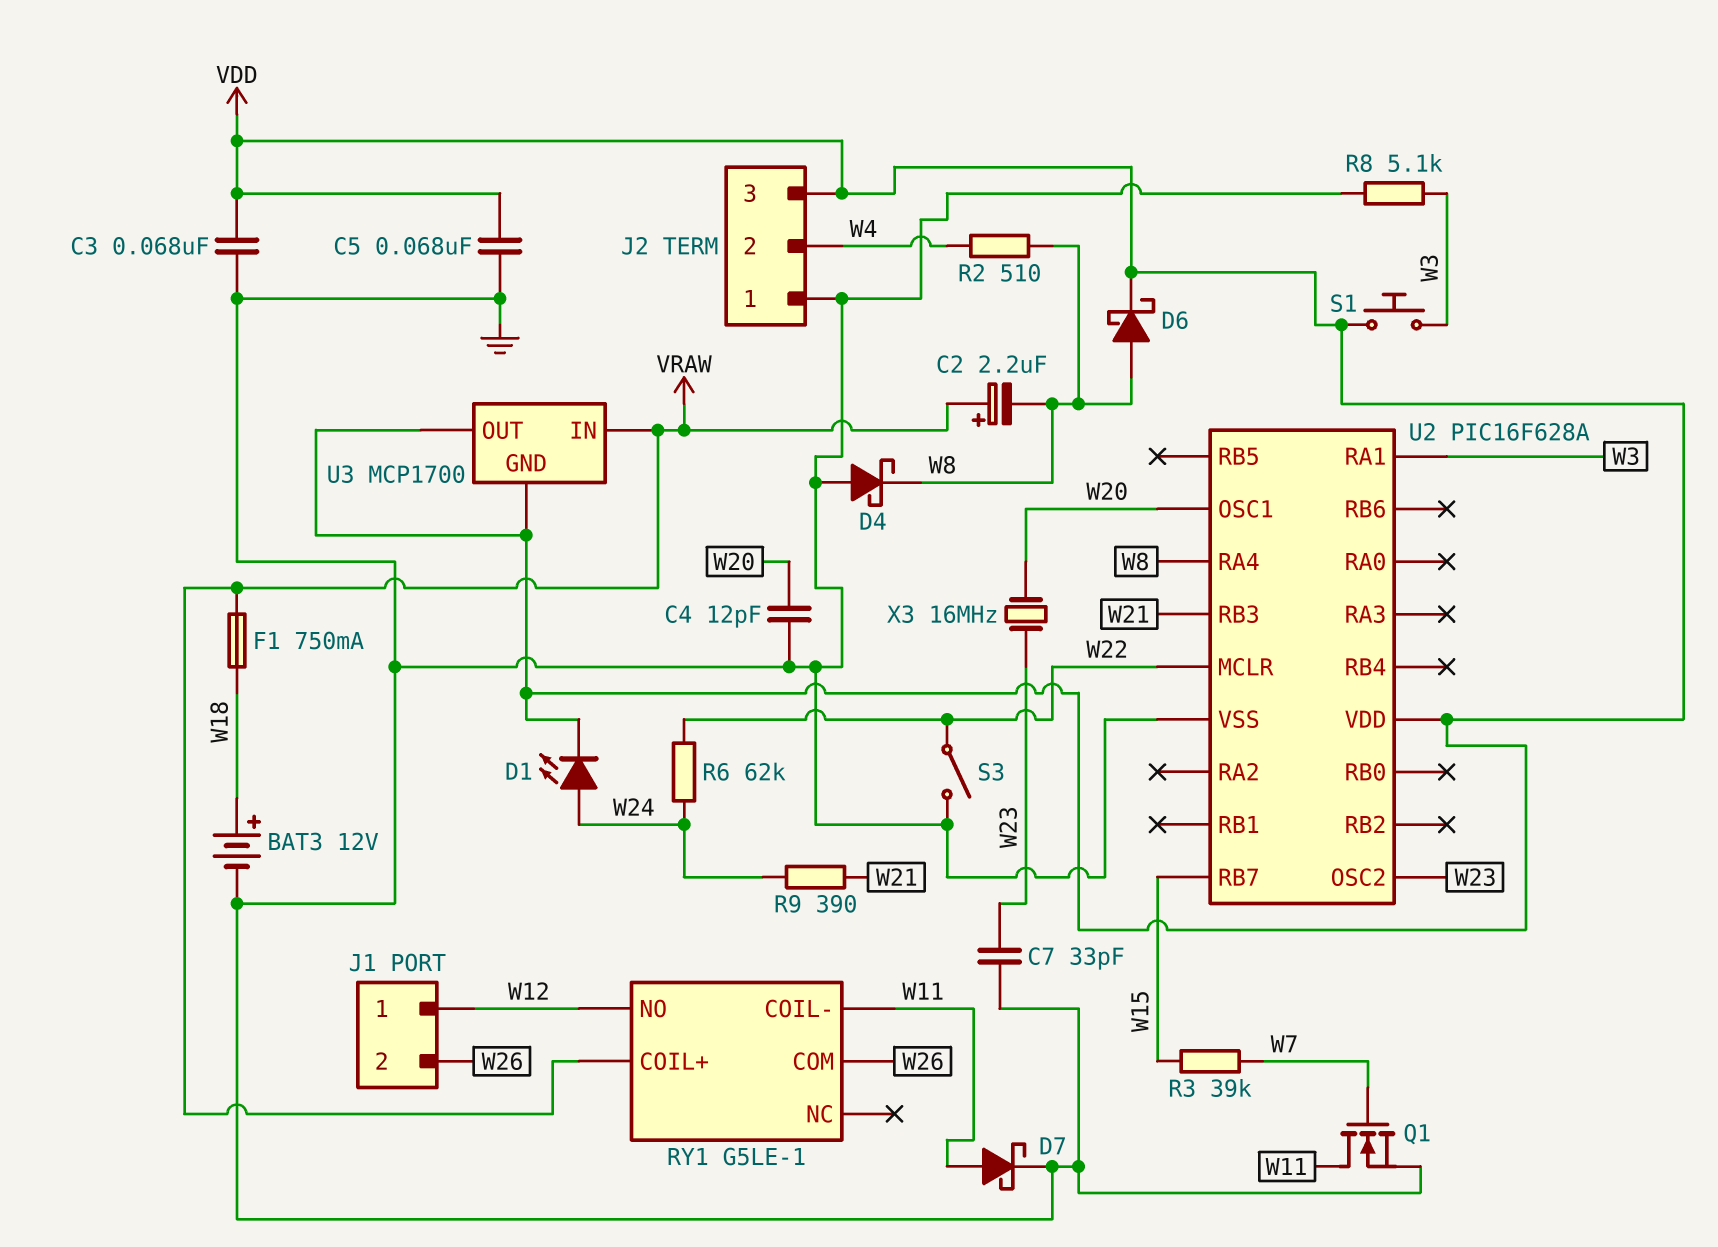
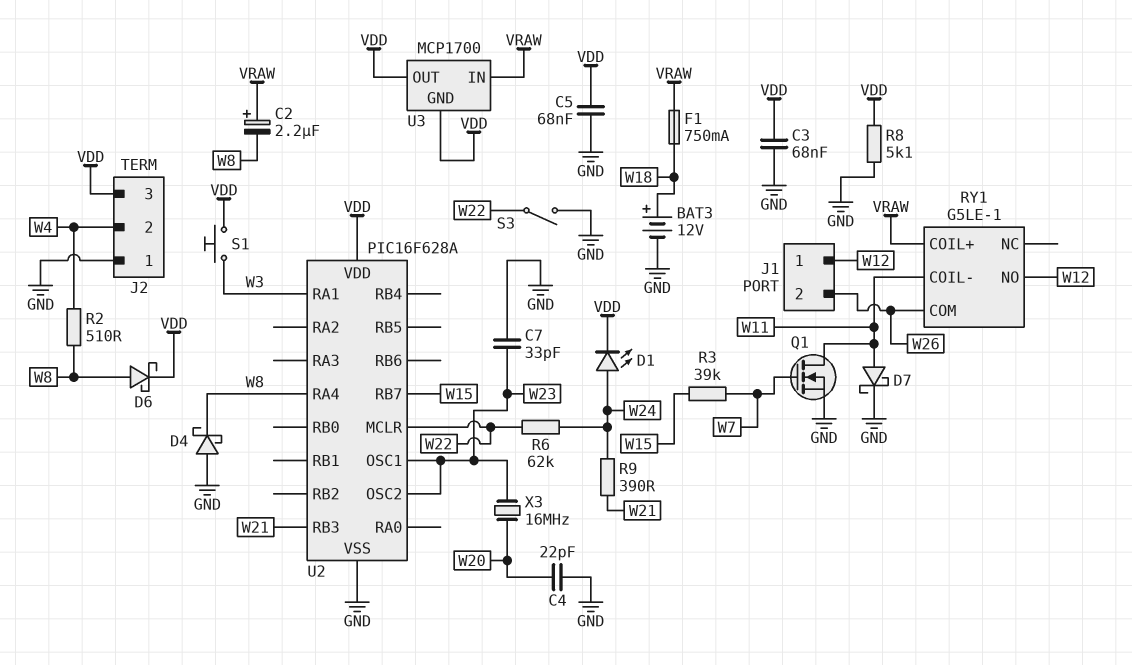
C4: 12pF (GND, W20) -> 22pF (GND, W20)
R8: 5.1k (GND, W3) -> 5.1k (GND, VDD)
U2 pin OSC1: W20 -> W23

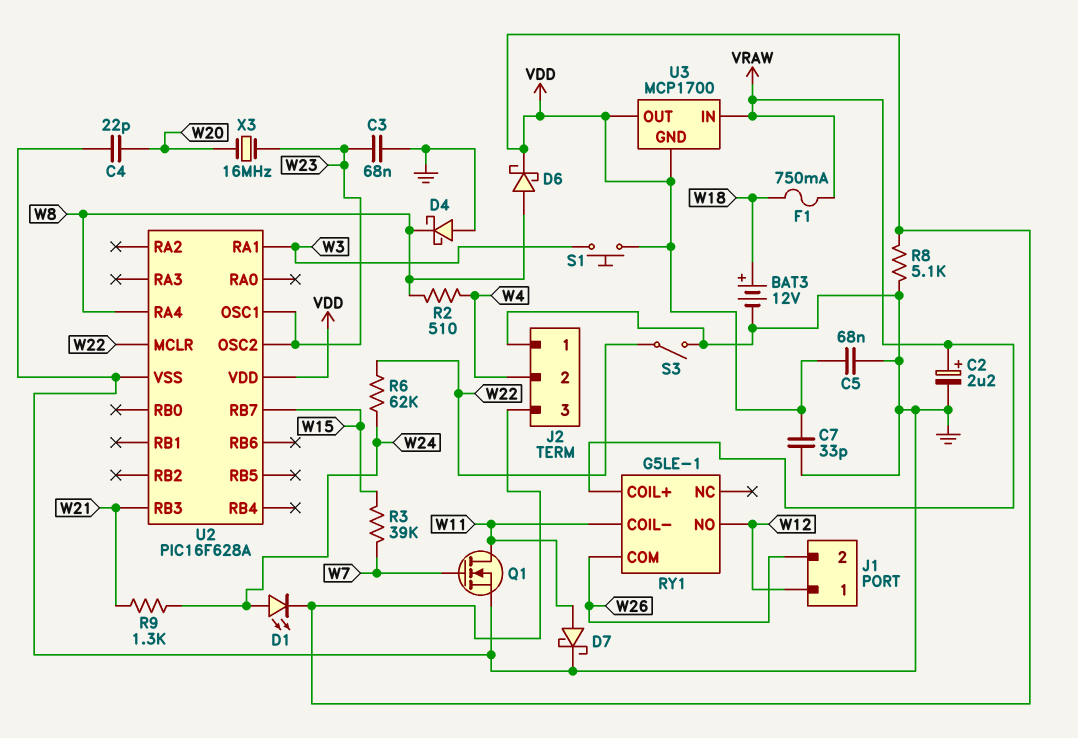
C2: 2.2uF (plus VRAW, minus W8) -> 2.2uF (plus VRAW, minus GND)
C3: 68nF (GND, VDD) -> 68nF (GND, W23)
C7: 33pF (GND, W23) -> 33pF (GND, VDD)
R9: 390 (W21, W24) -> 1.3k (W21, W24)

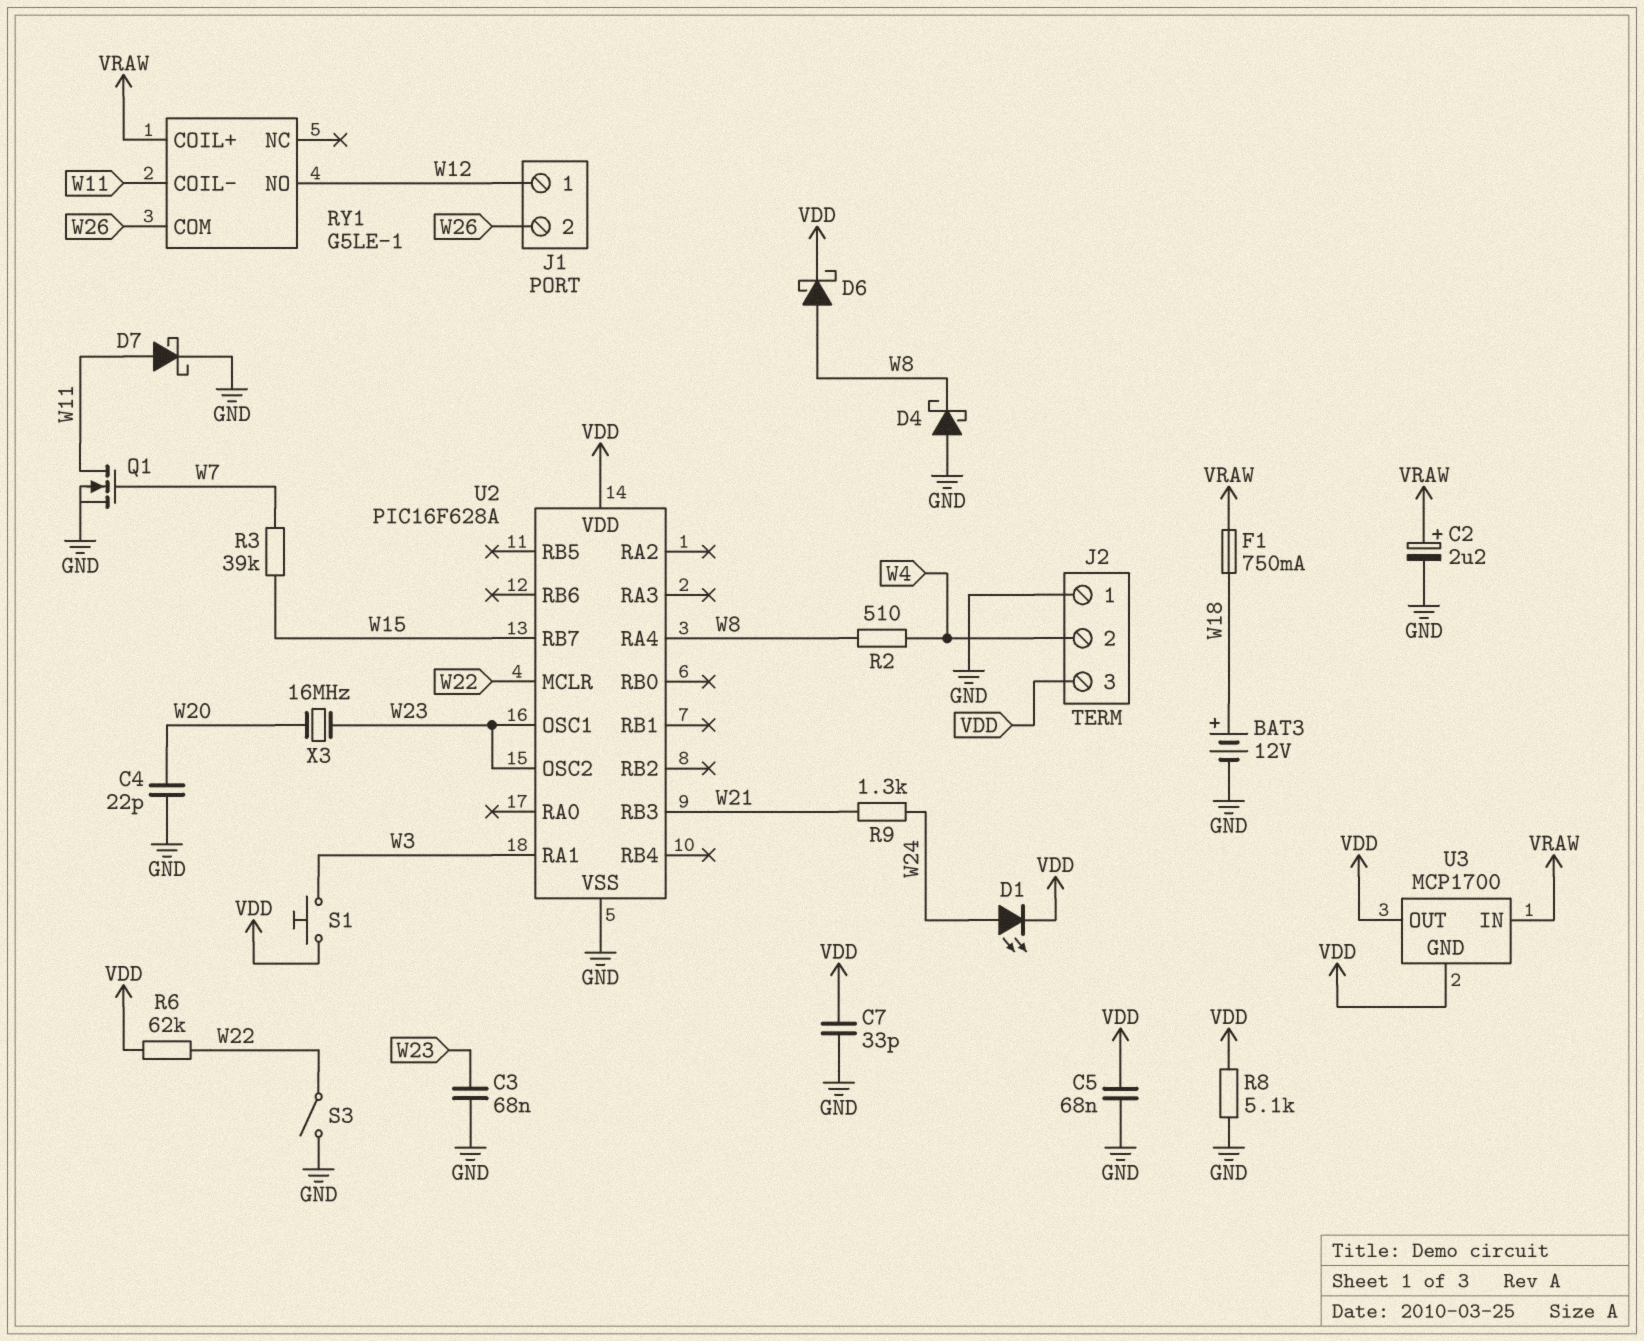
R6: 62k (W22, W24) -> 62k (VDD, W22)

